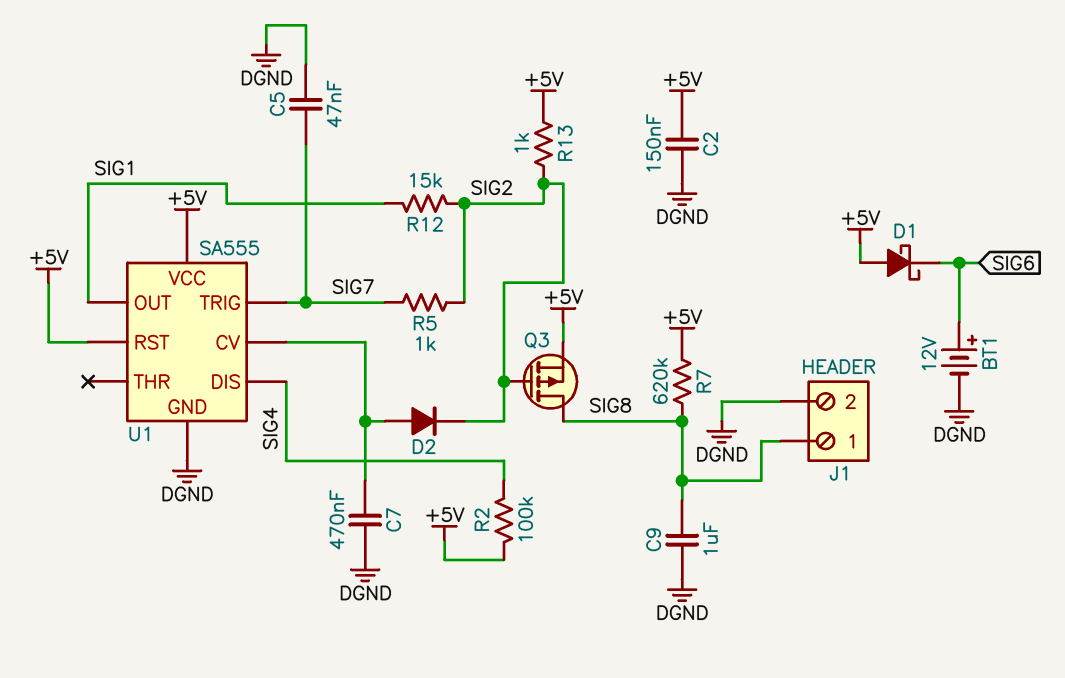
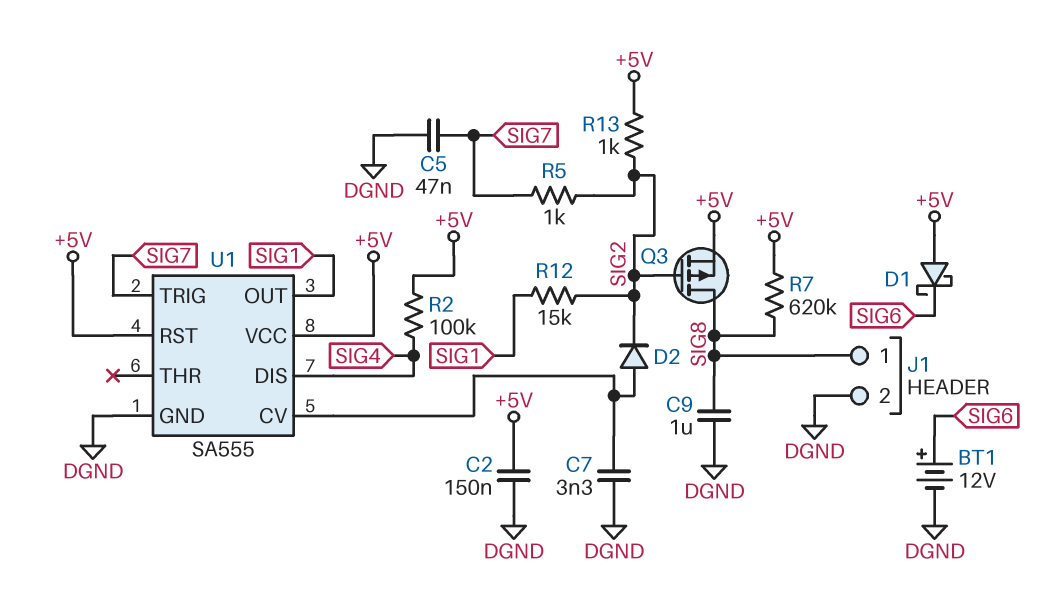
C7: 470nF (DGND, U1/CV) -> 3.3nF (DGND, U1/CV)

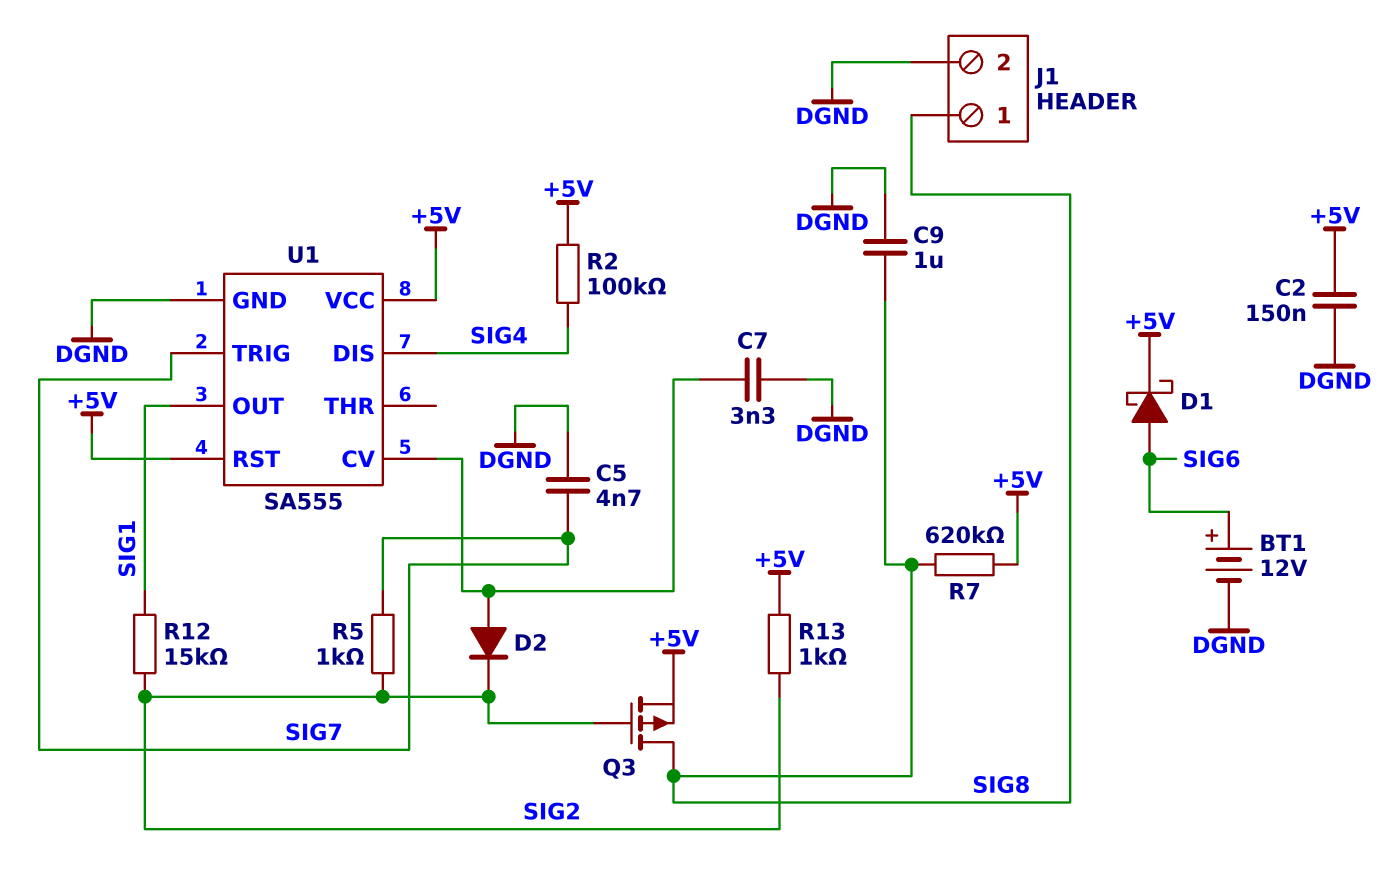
C5: 47nF (DGND, SIG7) -> 4.7nF (DGND, SIG7)
D1: schottky (A +5V, K SIG6) -> schottky (A SIG6, K +5V)

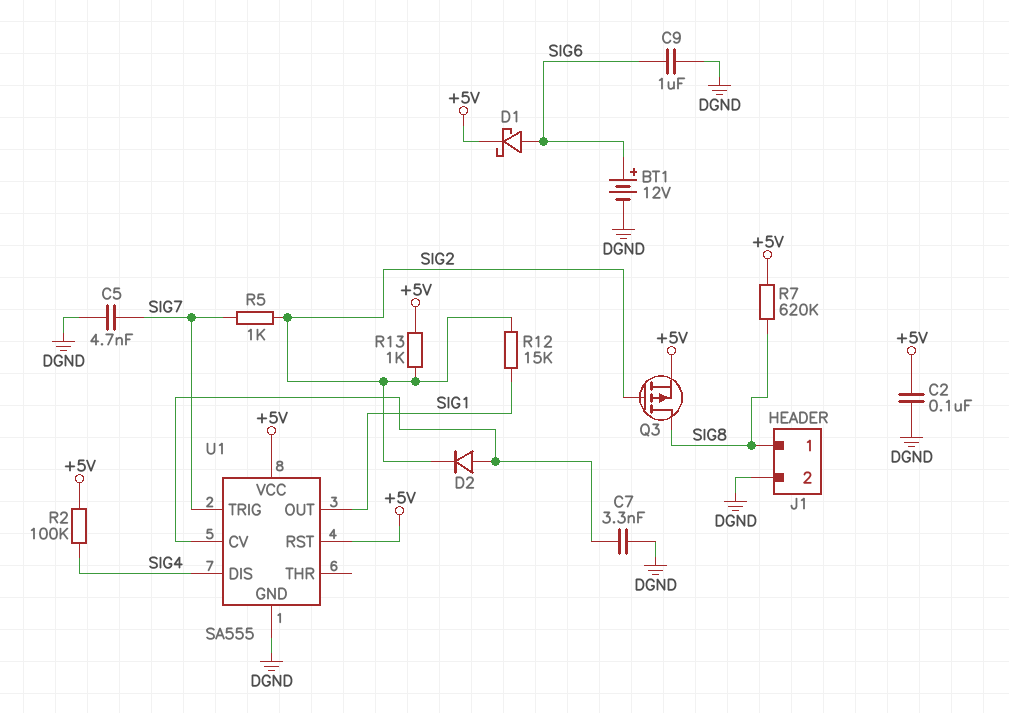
C2: 150nF (+5V, DGND) -> 100nF (+5V, DGND)
C9: 1uF (DGND, SIG8) -> 1uF (DGND, SIG6)

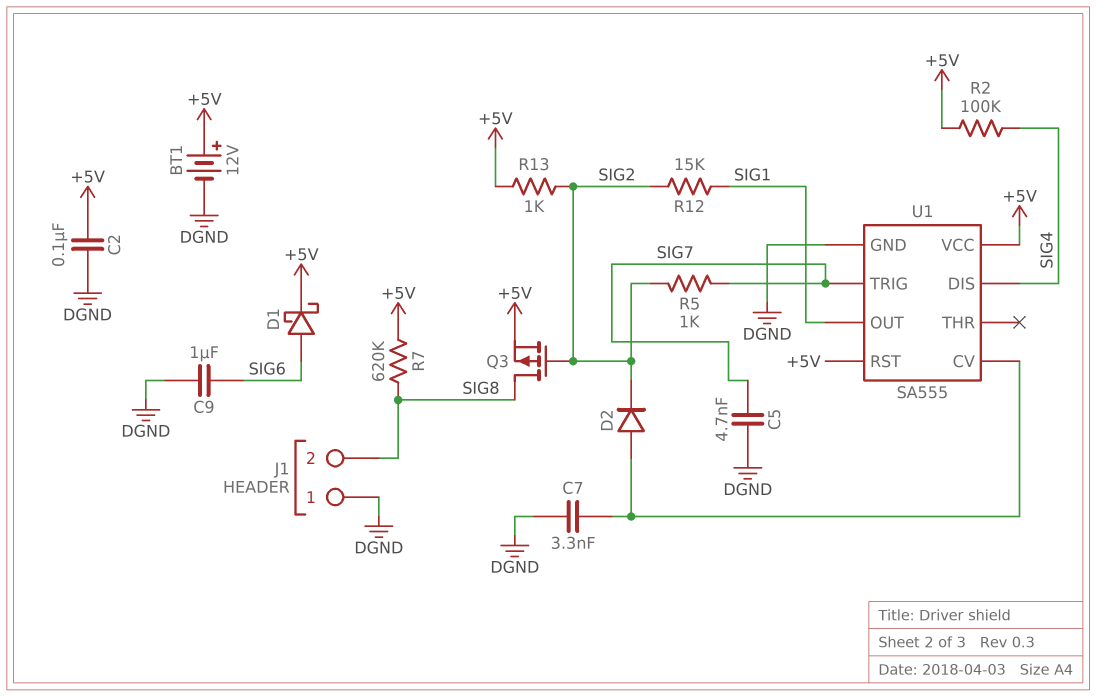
BT1: 12V (plus SIG6, minus DGND) -> 12V (plus +5V, minus DGND)
J1 pin 1: SIG8 -> DGND
J1 pin 2: DGND -> SIG8

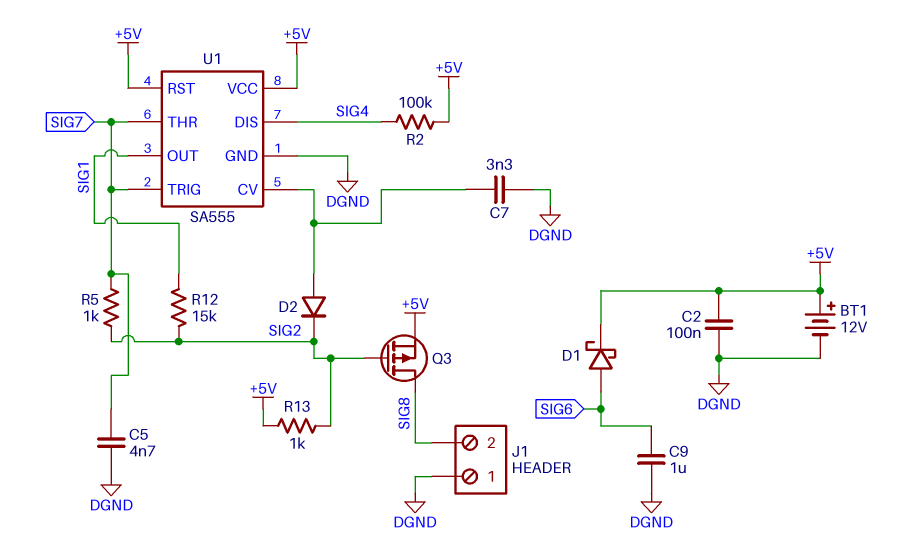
R7: 620k (+5V, SIG8) -> none
U1 pin THR: none -> SIG7

